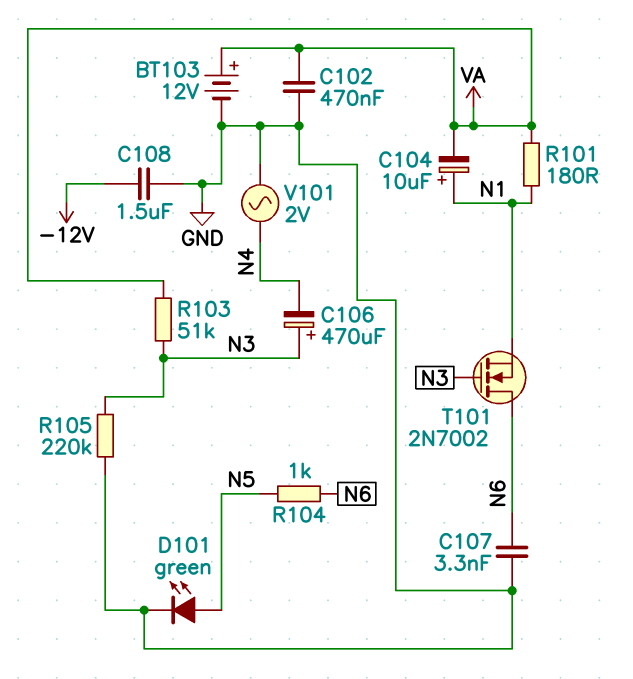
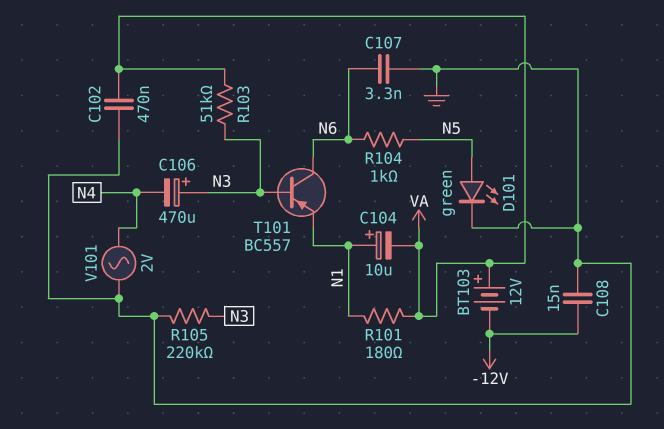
BT103: 12V (plus VA, minus GND) -> 12V (plus VA, minus -12V)
C108: 1.5uF (-12V, GND) -> 15nF (-12V, GND)
T101: NMOS 2N7002 (G N3, D N6, S N1) -> PNP BC557 (B N3, C N6, E N1)

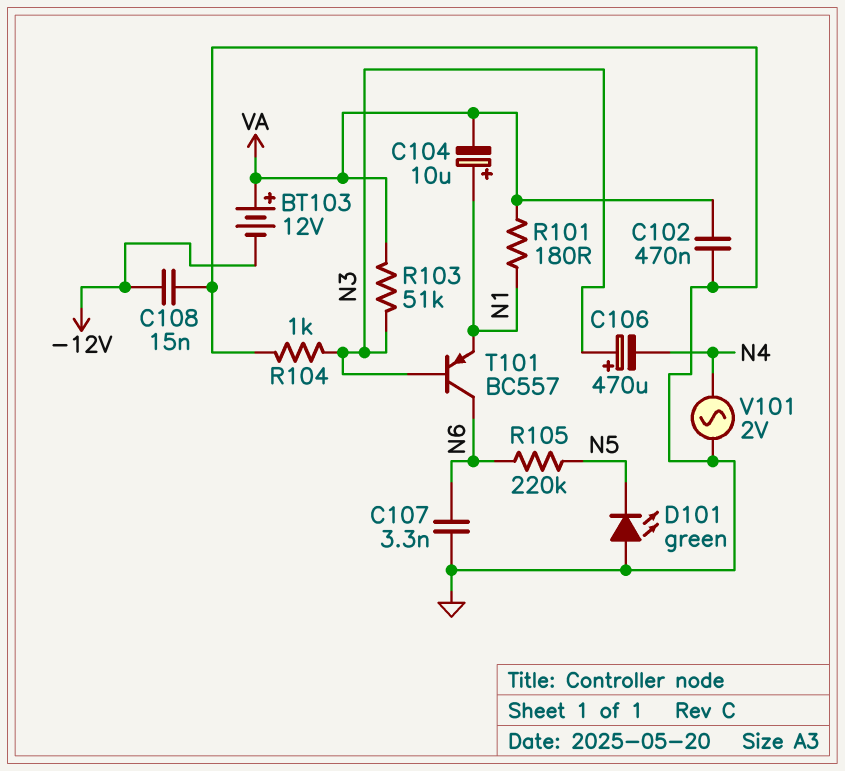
D101: LED green (A N5, K GND) -> LED green (A GND, K N5)
R104: 1k (N5, N6) -> 1k (GND, N3)
R105: 220k (GND, N3) -> 220k (N5, N6)

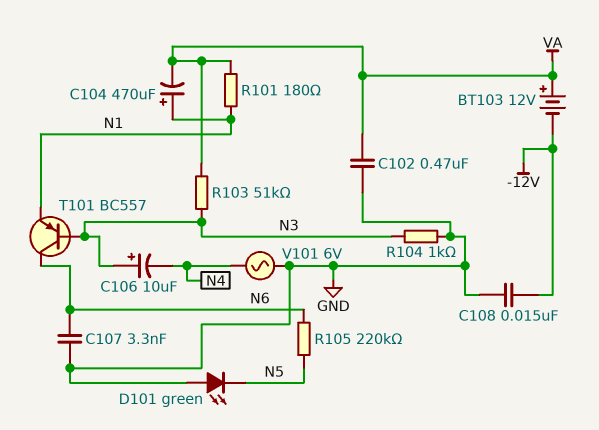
C104: 10uF (plus N1, minus VA) -> 470uF (plus N1, minus VA)
C106: 470uF (plus N3, minus N4) -> 10uF (plus N3, minus N4)
V101: AC 2V (GND, N4) -> AC 6V (GND, N4)

